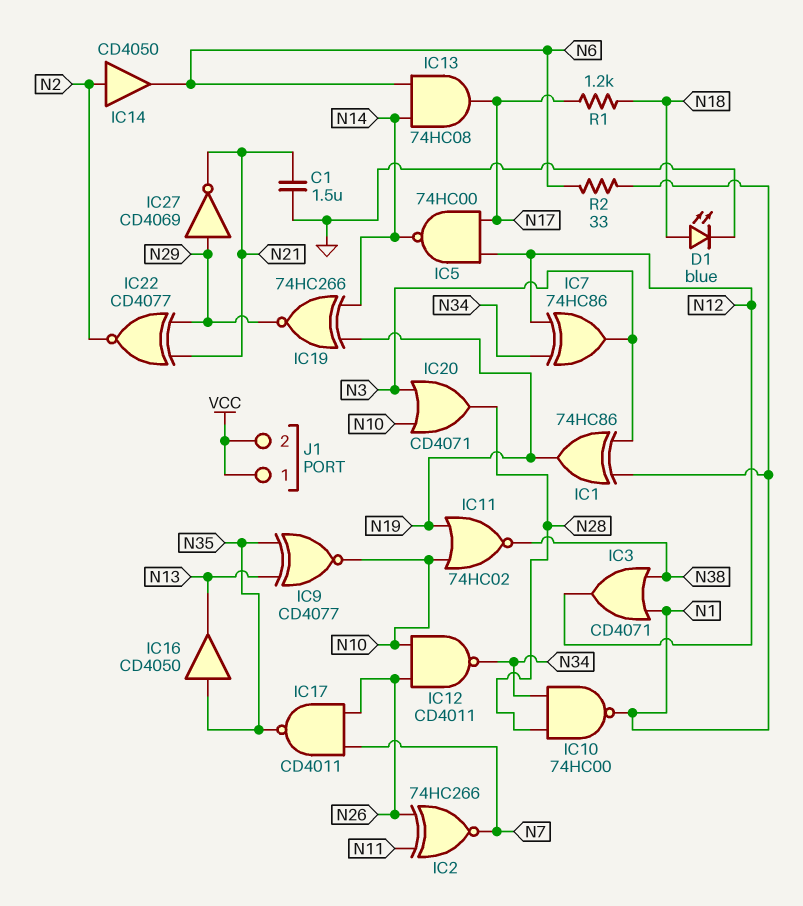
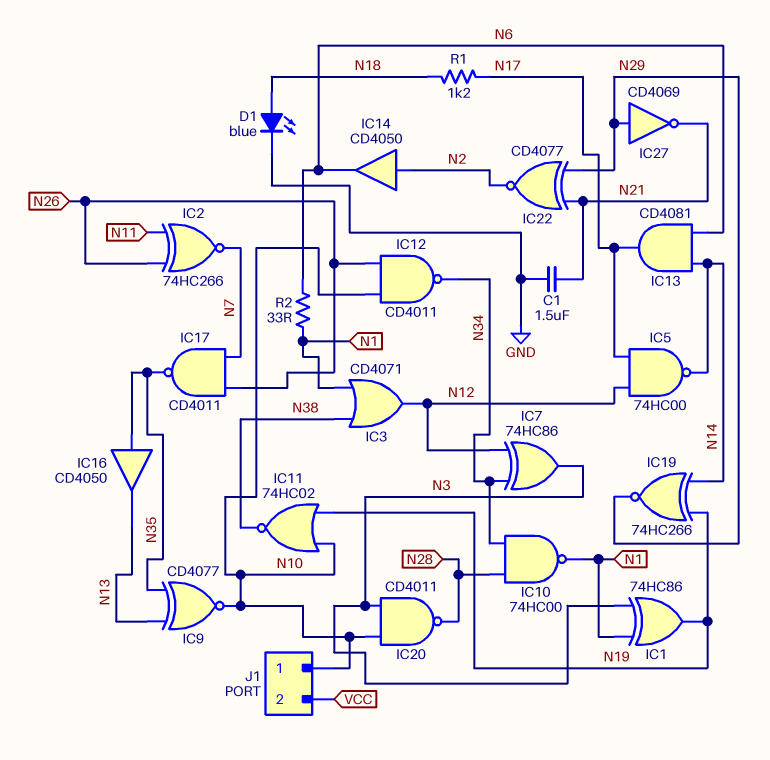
IC13: AND 74HC08 (in N6, in N14, out N17) -> AND CD4081 (in N6, in N14, out N17)
IC20: OR CD4071 (in N3, in N10, out N28) -> NAND CD4011 (in N3, in N10, out N28)
J1 pin 1: VCC -> N10

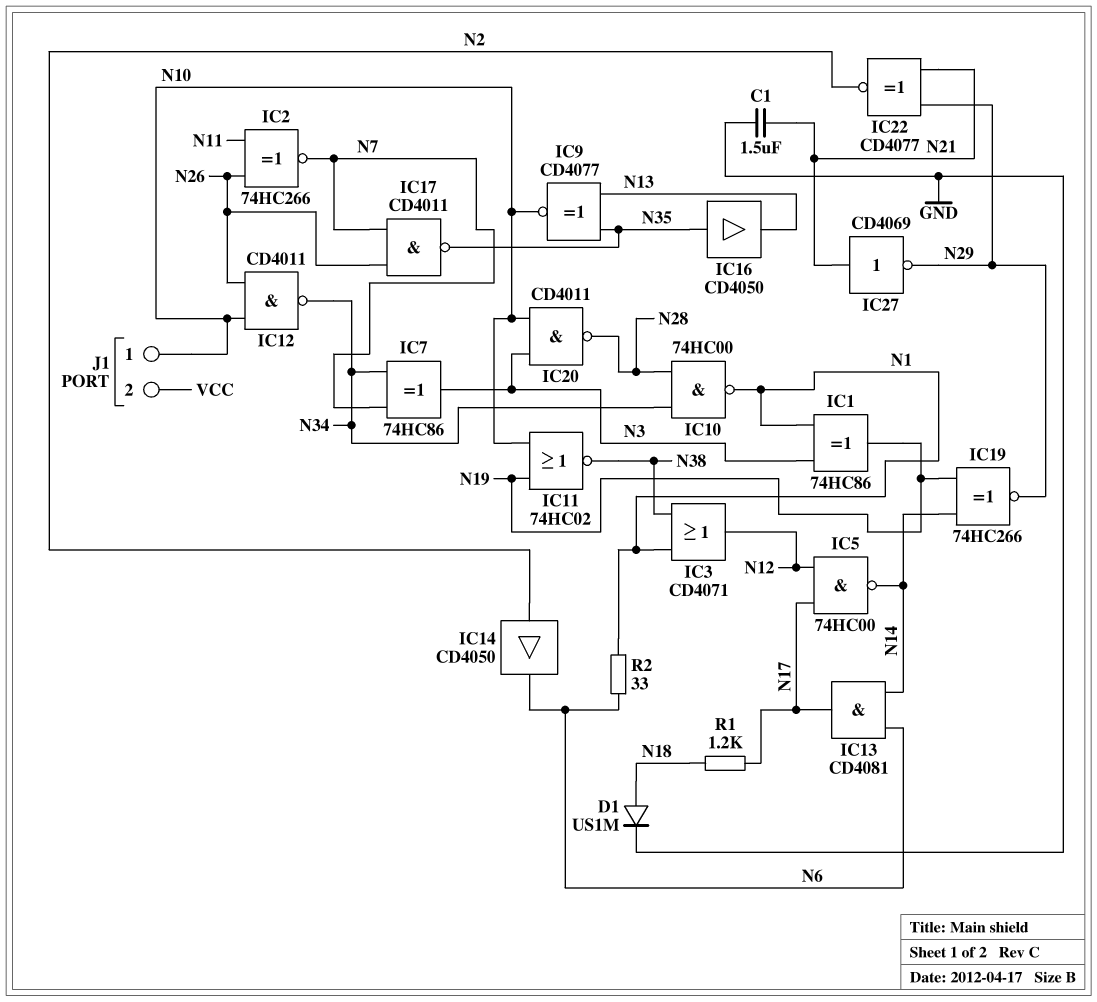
D1: LED blue (A N18, K GND) -> diode US1M (A N18, K GND)
IC7: XOR 74HC86 (in N12, in N34, out N3) -> XOR 74HC86 (in N7, in N34, out N3)
IC27: NOT CD4069 (in N29, out N21) -> NOT CD4069 (in N21, out N29)

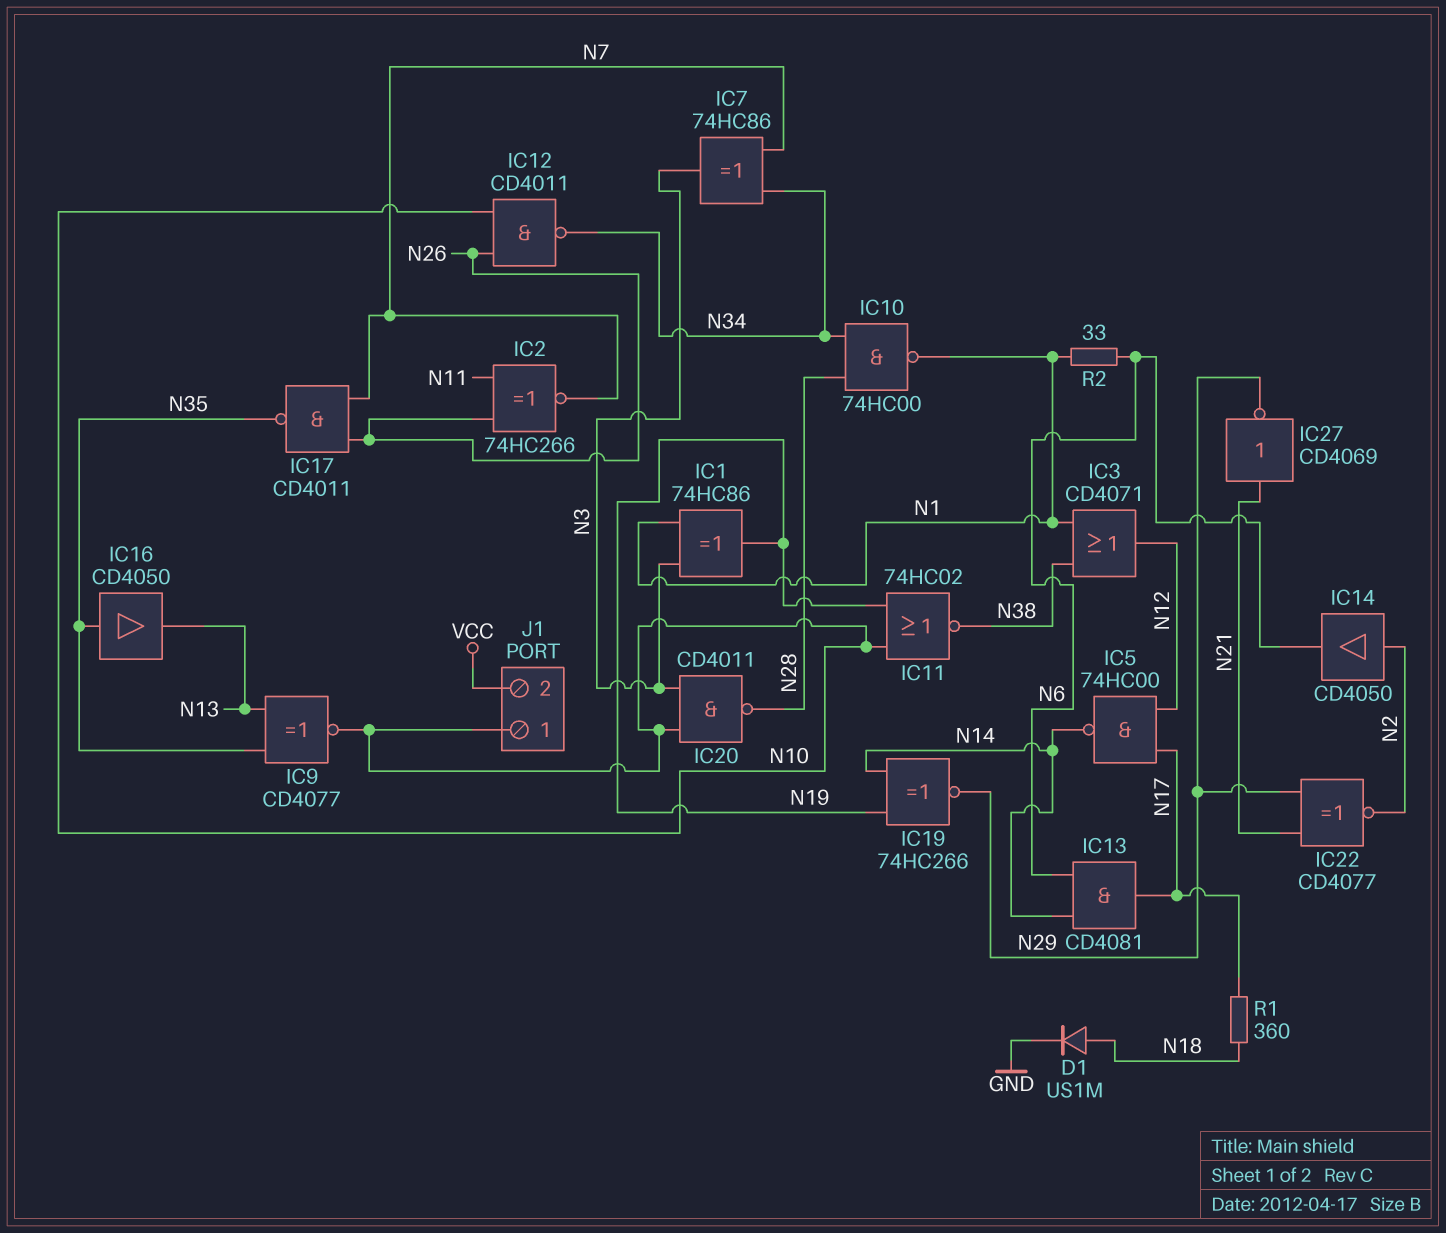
C1: 1.5uF (GND, N21) -> none
R1: 1.2k (N17, N18) -> 360 (N17, N18)

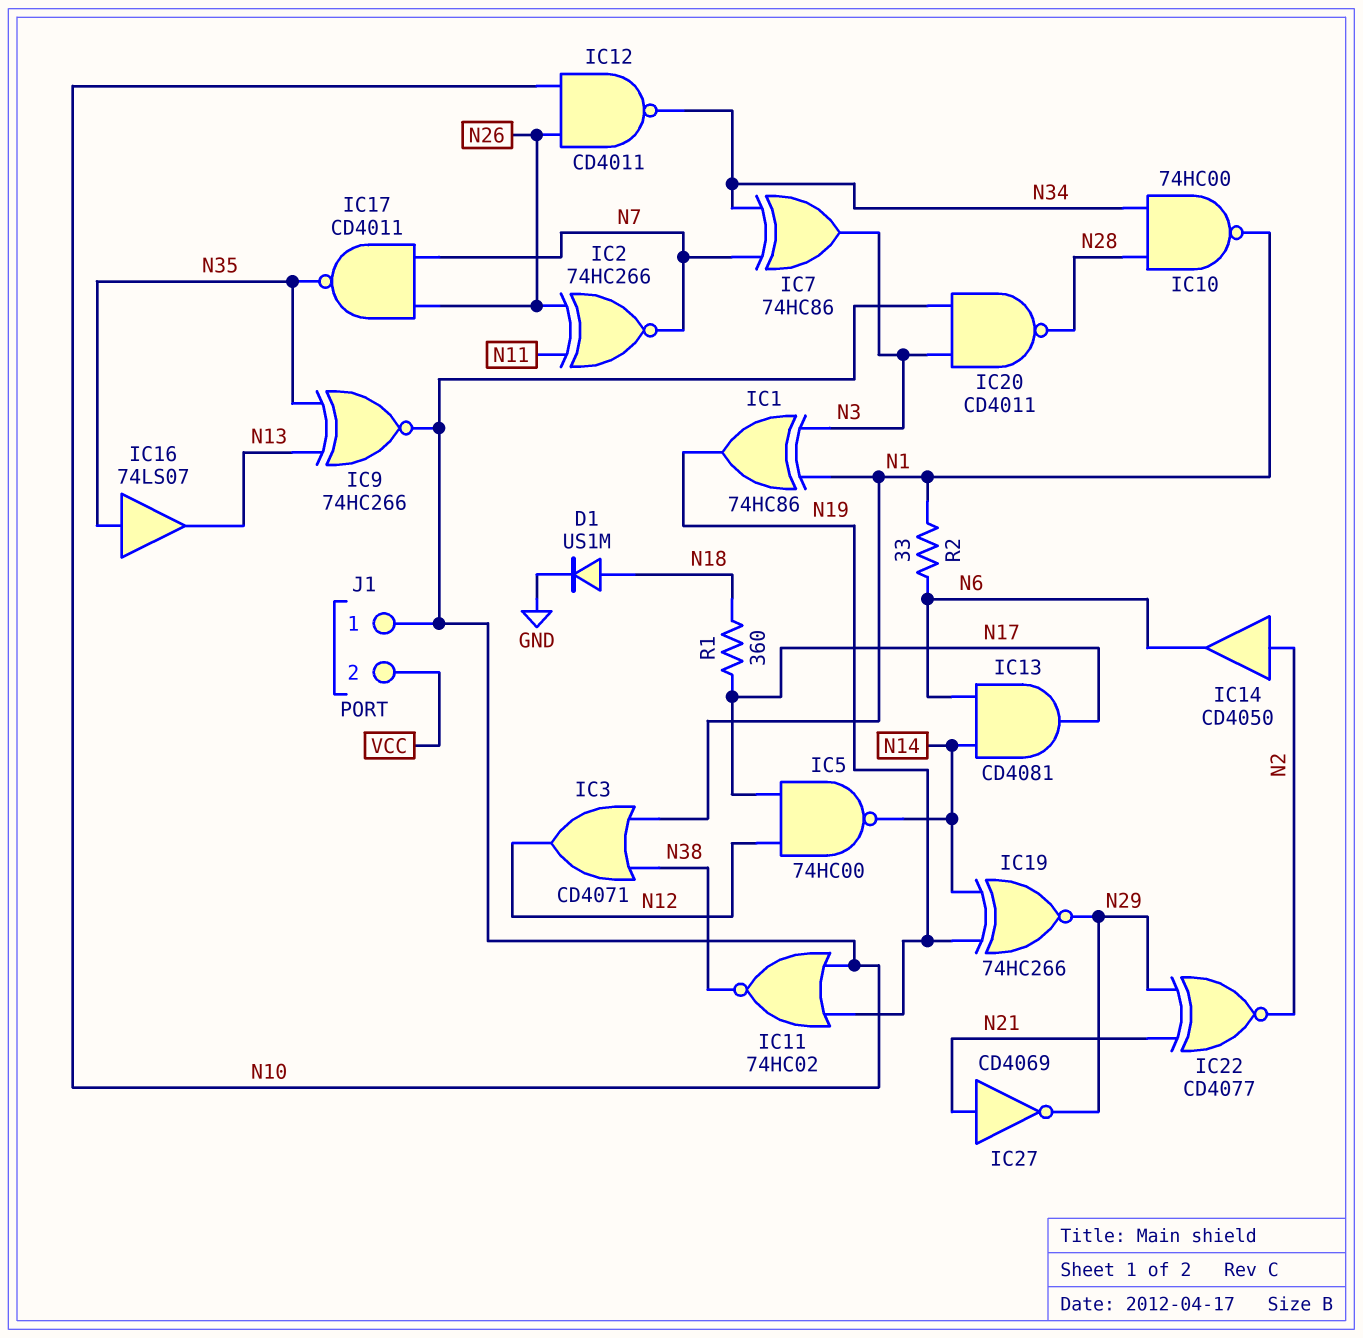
IC9: XNOR CD4077 (in N13, in N35, out N10) -> XNOR 74HC266 (in N13, in N35, out N10)
IC16: buffer CD4050 (in N35, out N13) -> buffer 74LS07 (in N35, out N13)

